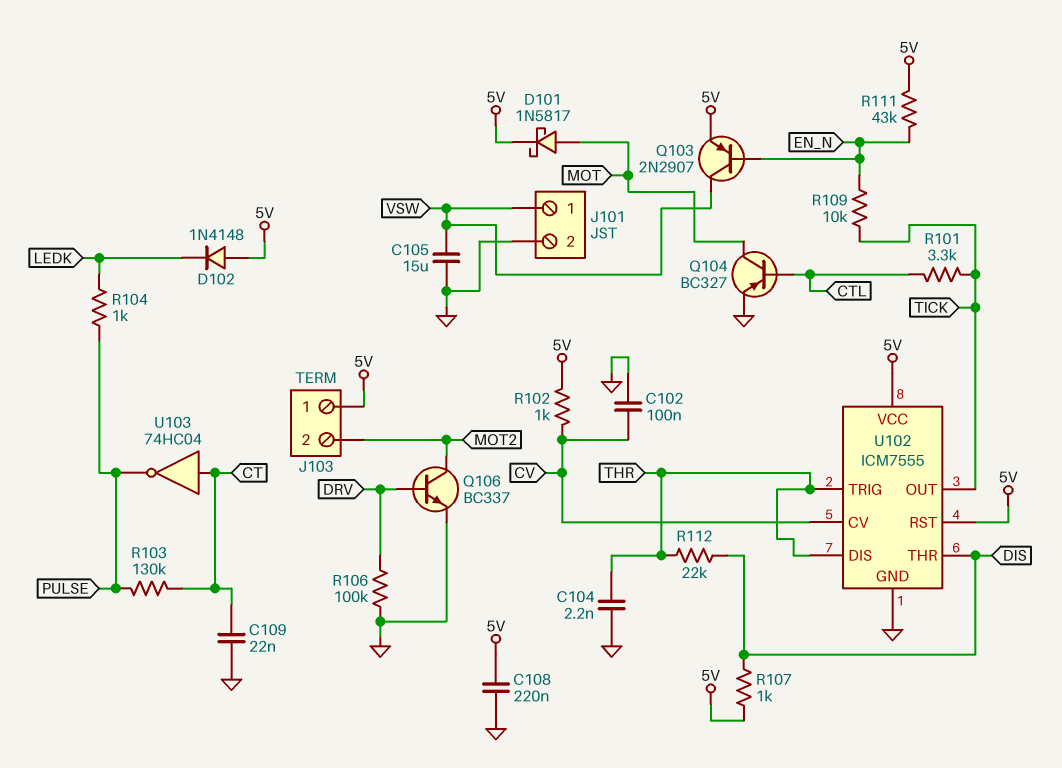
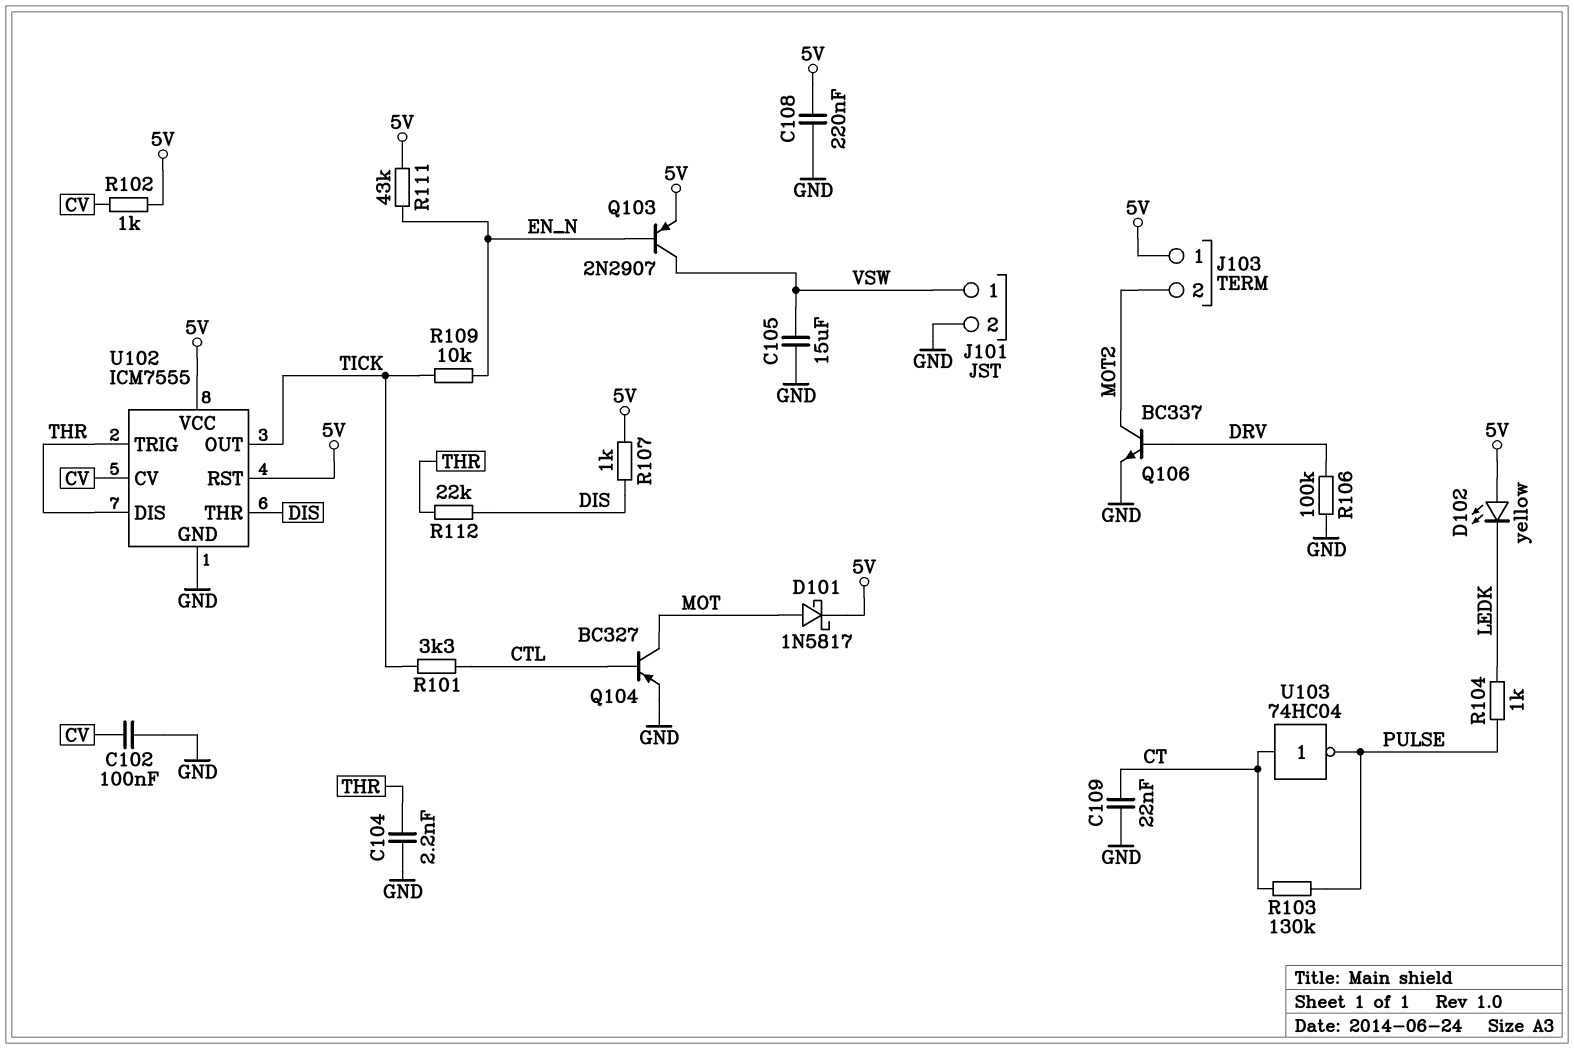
D102: diode 1N4148 (A 5V, K LEDK) -> LED yellow (A 5V, K LEDK)

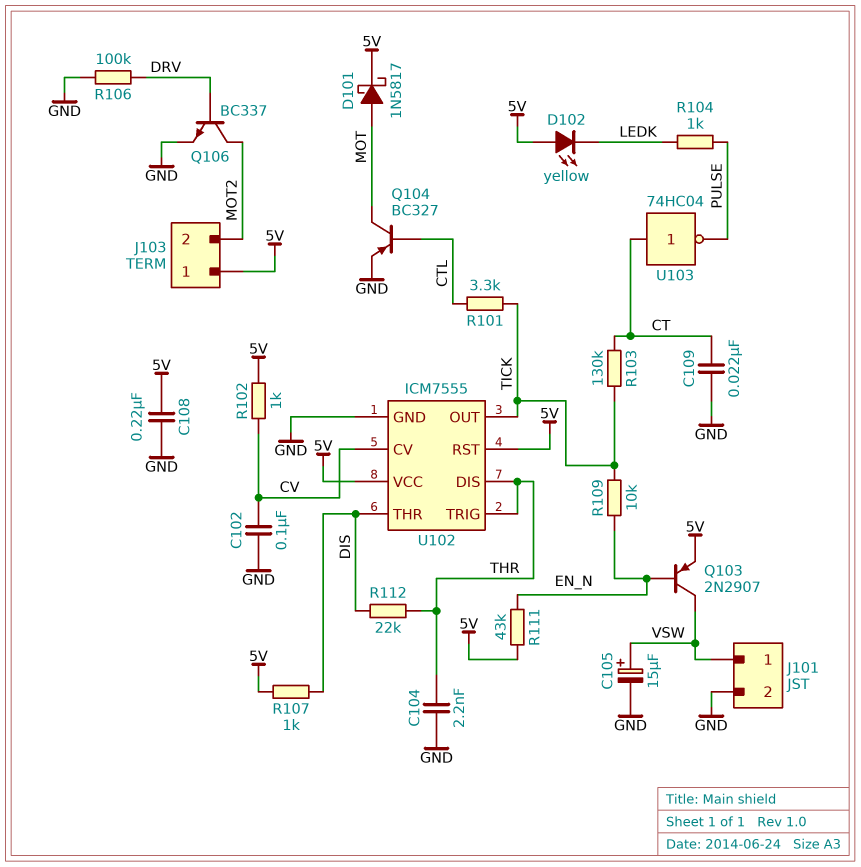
C105: 15uF (GND, VSW) -> 15uF (plus VSW, minus GND)
R103: 130k (CT, PULSE) -> 130k (CT, TICK)

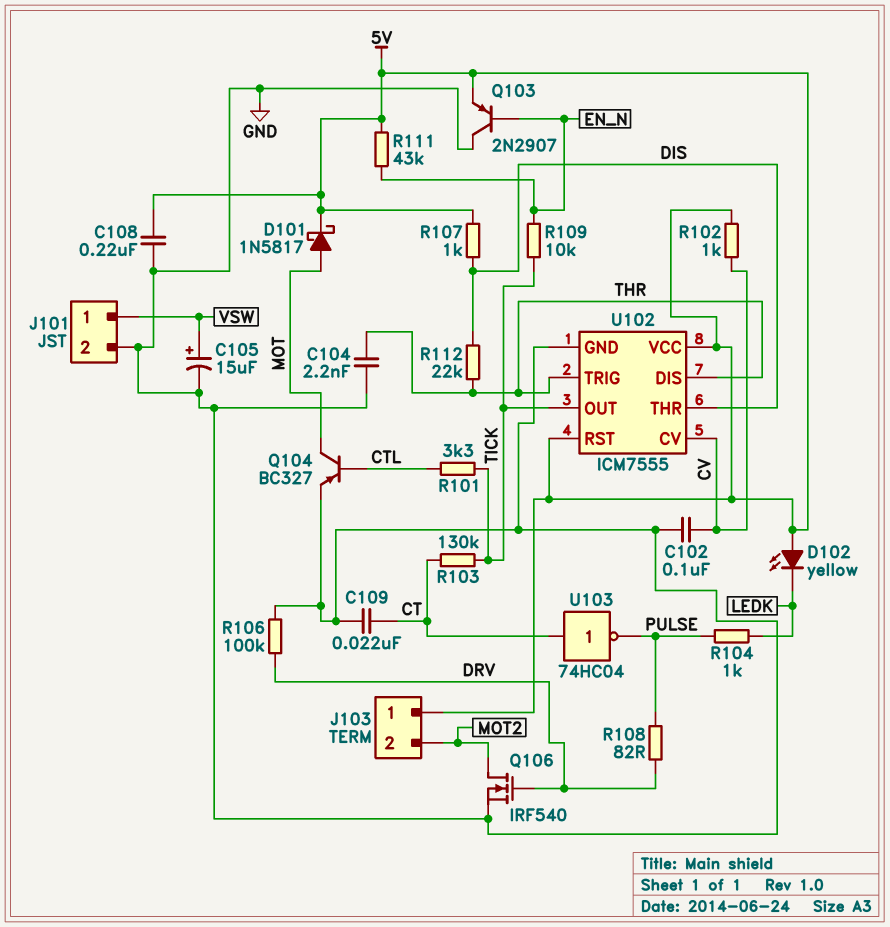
Q103: PNP 2N2907 (B EN_N, C VSW, E 5V) -> PNP 2N2907 (B EN_N, C GND, E 5V)
Q106: NPN BC337 (B DRV, C MOT2, E GND) -> NMOS IRF540 (G DRV, D MOT2, S GND)
R108: none -> 82 (DRV, PULSE)

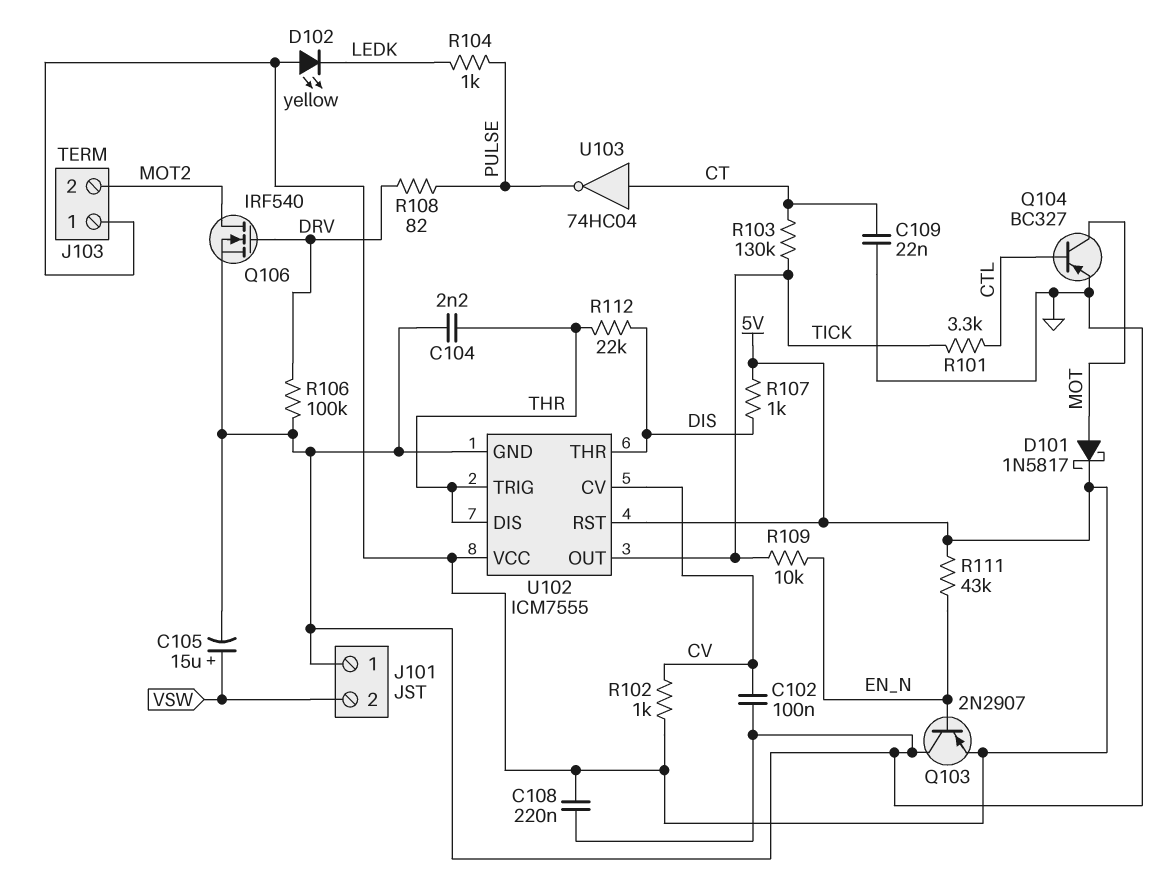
J101 pin 1: VSW -> GND
J101 pin 2: GND -> VSW

